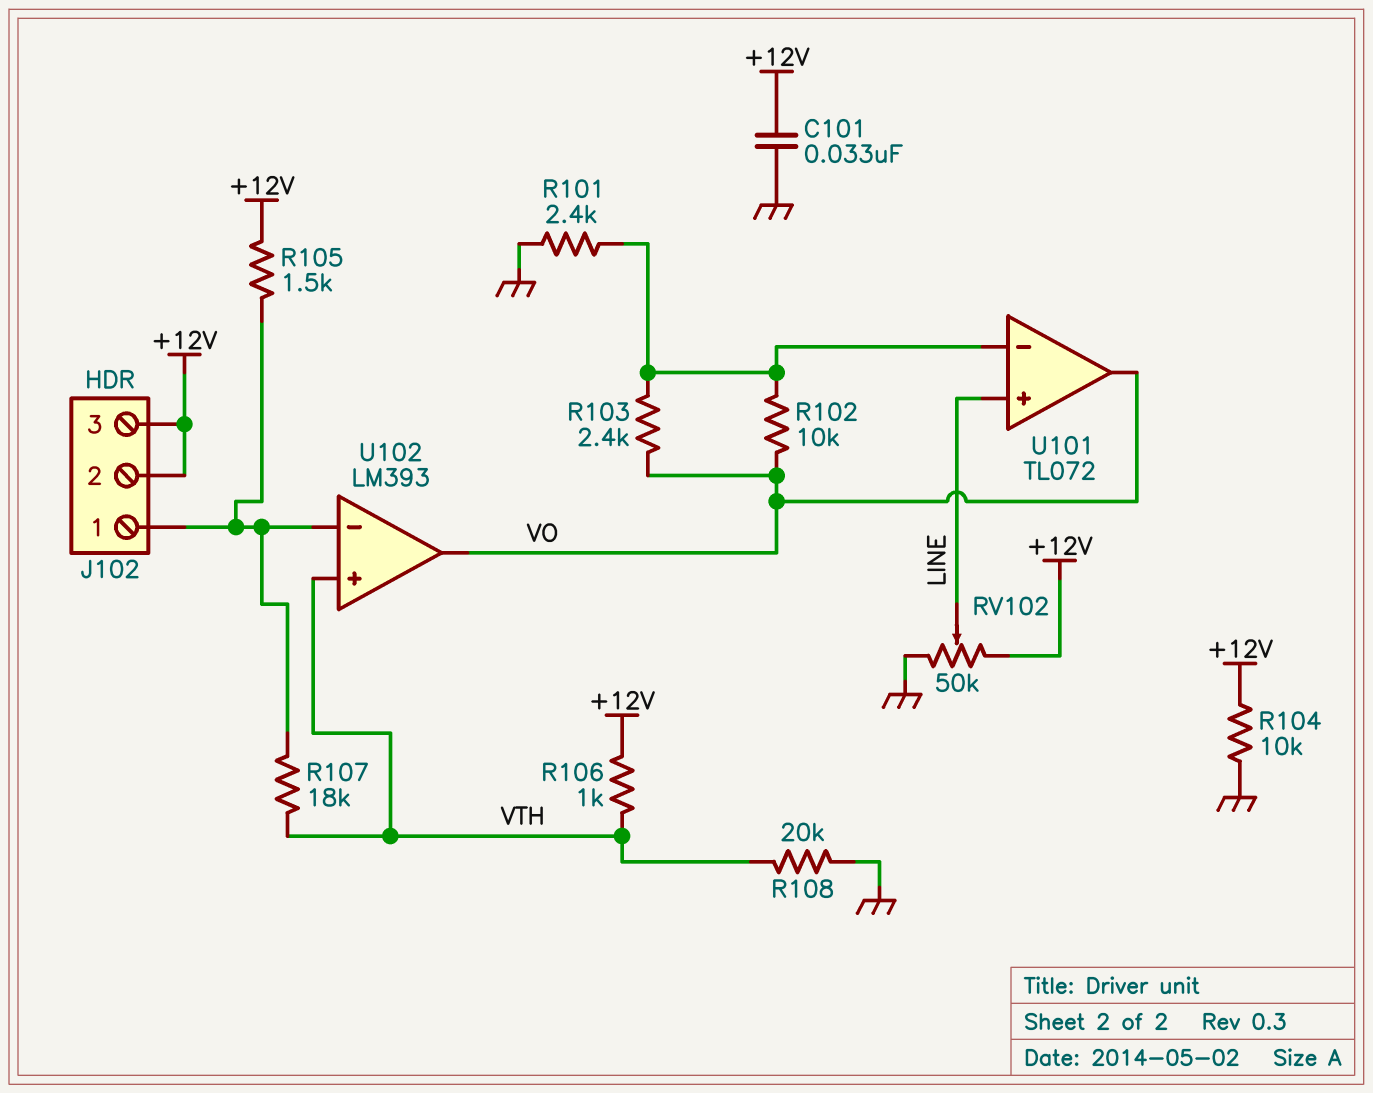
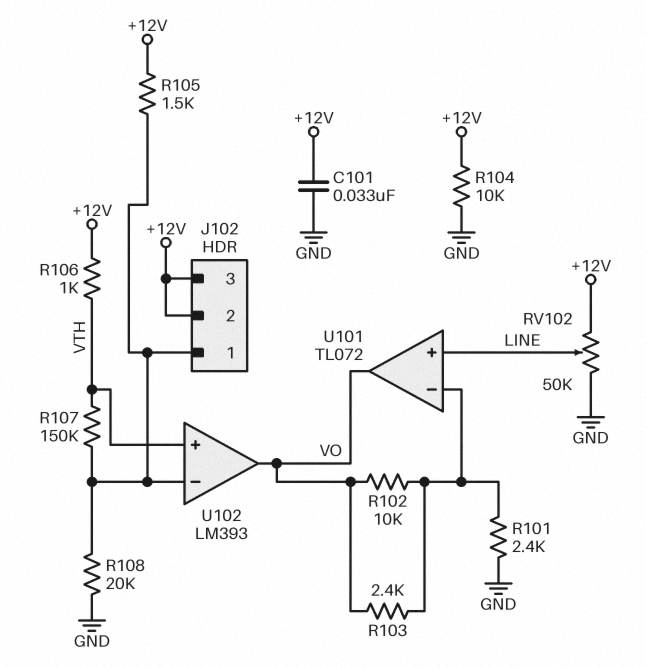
R107: 18k (J102/1, VTH) -> 150k (J102/1, VTH)
R108: 20k (GND, VTH) -> 20k (GND, J102/1)

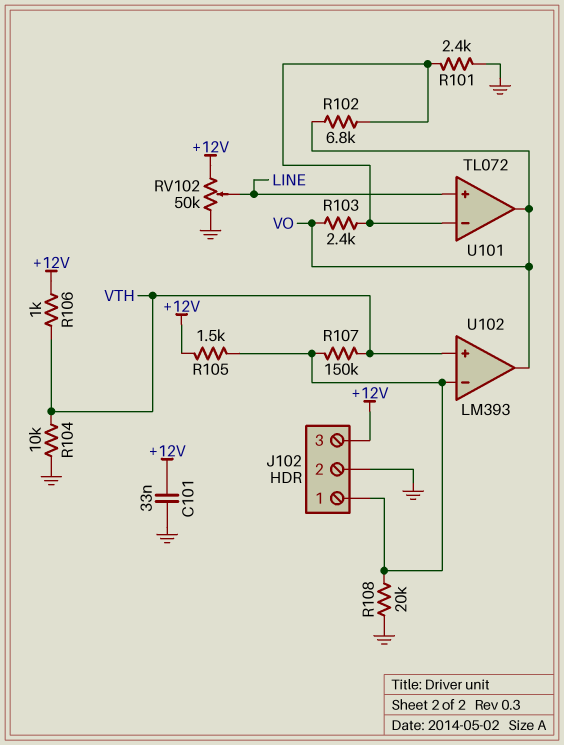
J102 pin 2: +12V -> GND
R102: 10k (U101/in-, VO) -> 6.8k (U101/in-, VO)
R104: 10k (+12V, GND) -> 10k (GND, VTH)

